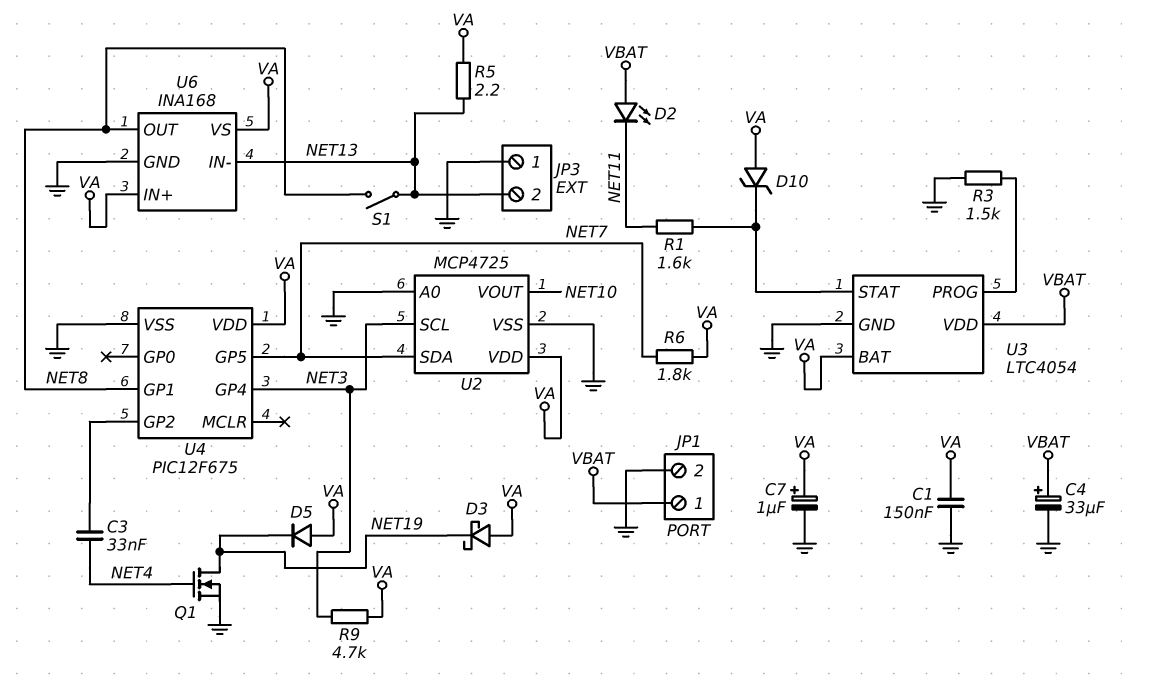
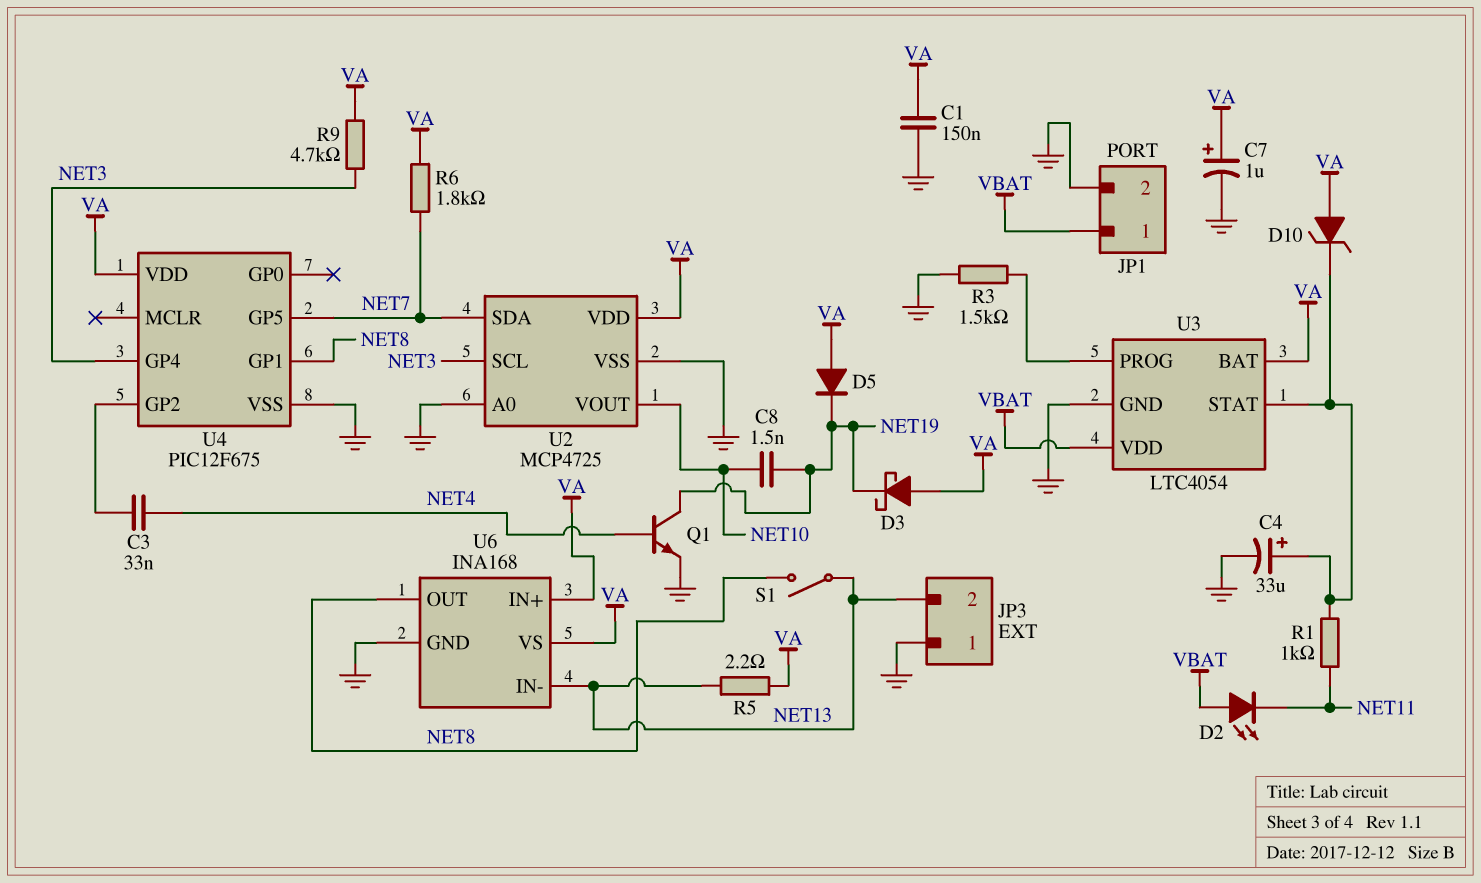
C4: 33uF (plus VBAT, minus GND) -> 33uF (plus U3/STAT, minus GND)
C8: none -> 1.5nF (NET10, NET19)
Q1: NMOS (G NET4, D NET19, S GND) -> NPN (B NET4, C NET19, E GND)
R1: 1.6k (NET11, U3/STAT) -> 1k (NET11, U3/STAT)

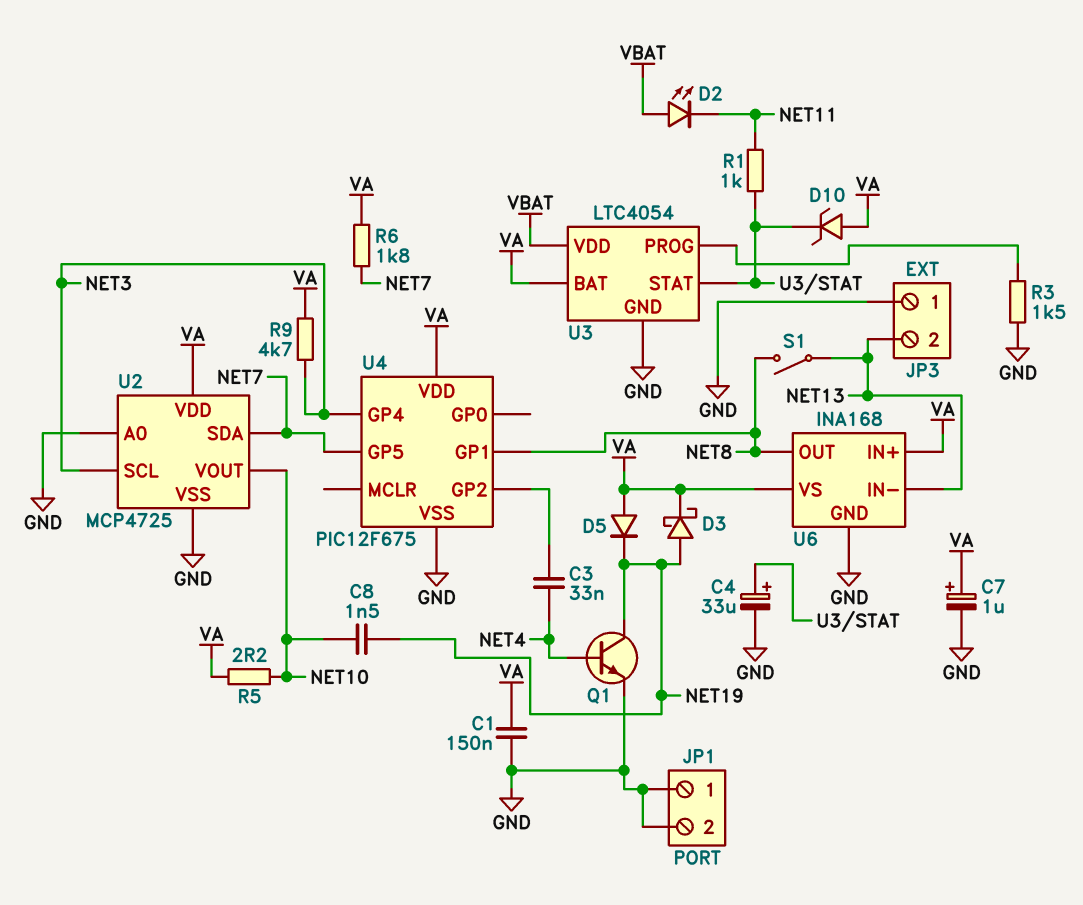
D3: schottky (A VA, K NET19) -> schottky (A NET19, K VA)
JP1 pin 1: VBAT -> GND
R5: 2.2 (NET13, VA) -> 2.2 (NET10, VA)

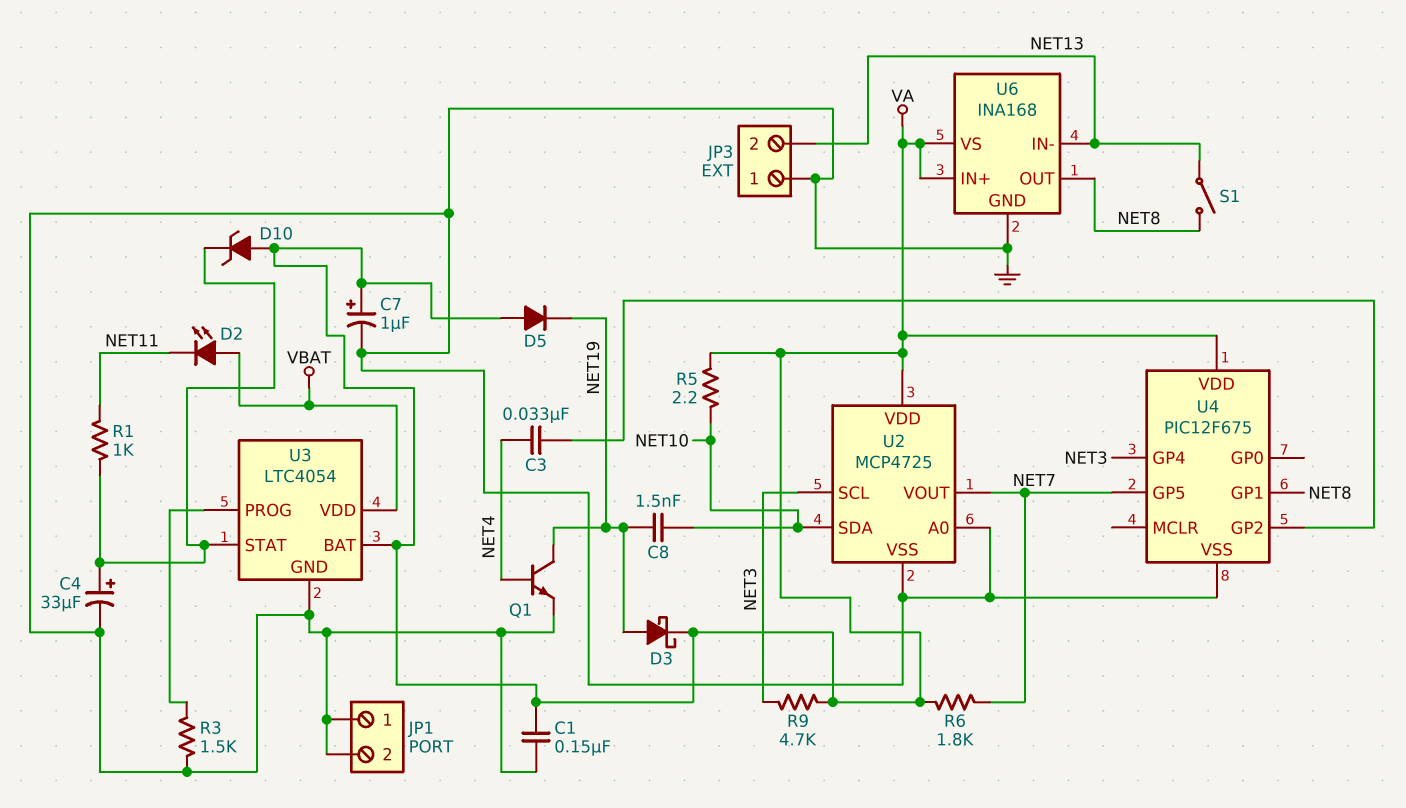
U2 pin SDA: NET7 -> NET10
U2 pin VOUT: NET10 -> NET7

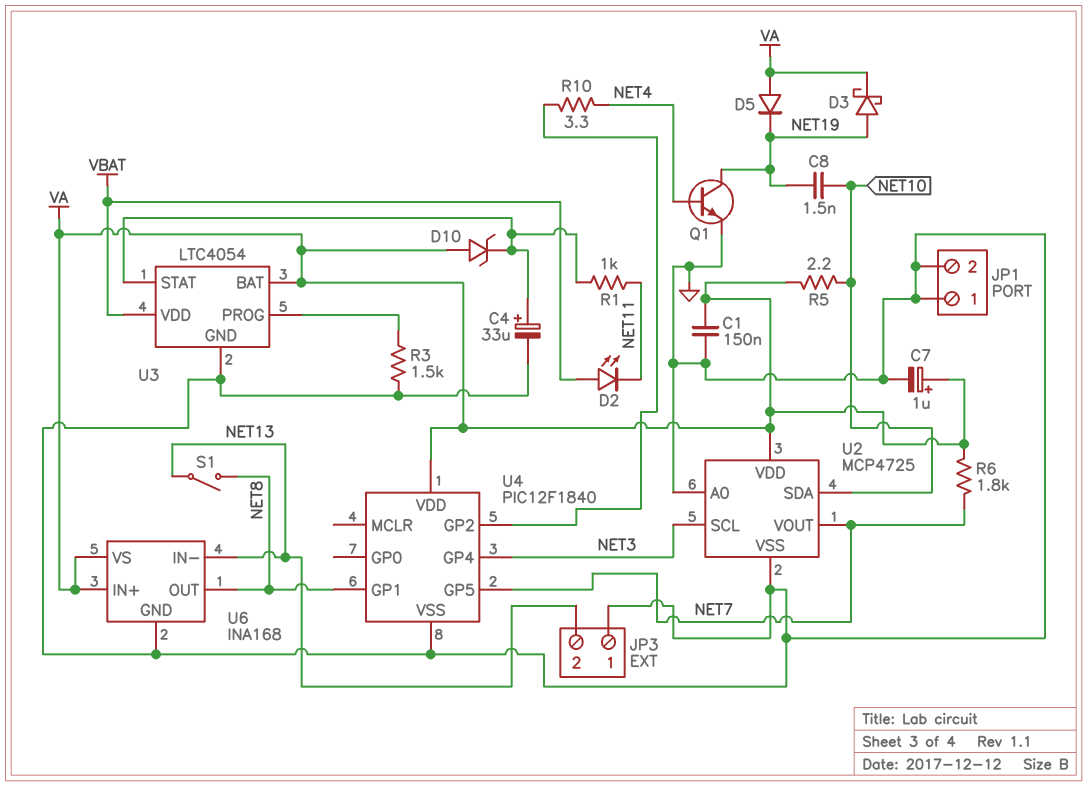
C3: 33nF (NET4, U4/GP2) -> none
R9: 4.7k (NET3, VA) -> none
R10: none -> 3.3 (NET4, U4/GP2)
U4: PIC12F675 -> PIC12F1840

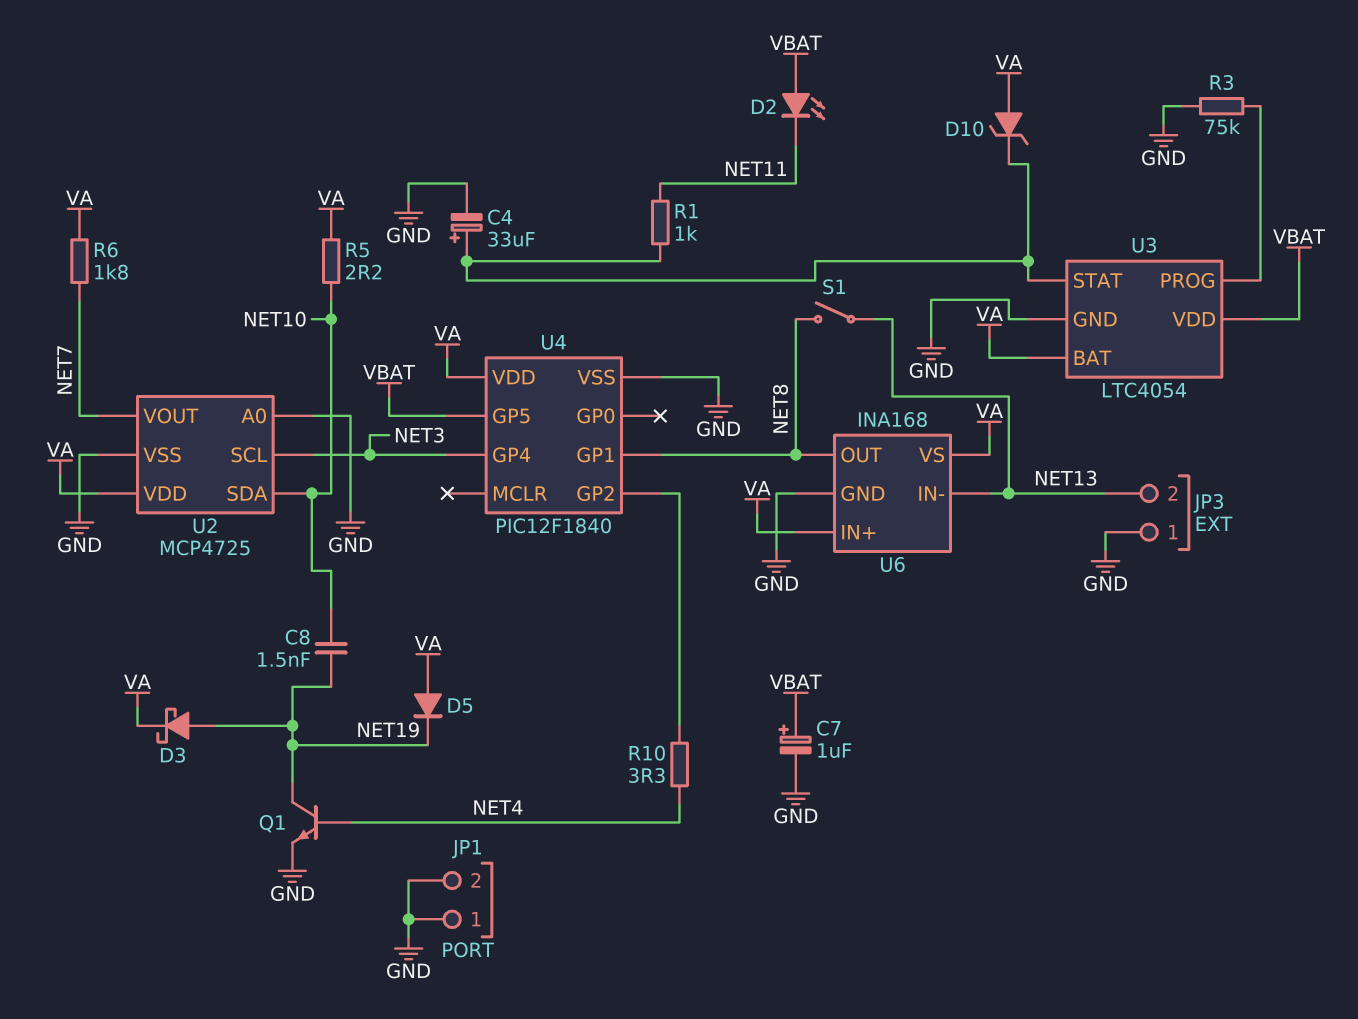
C1: 150nF (GND, VA) -> none
C7: 1uF (plus VA, minus GND) -> 1uF (plus VBAT, minus GND)
R3: 1.5k (GND, U3/PROG) -> 75k (GND, U3/PROG)
U4 pin GP5: NET7 -> VBAT

